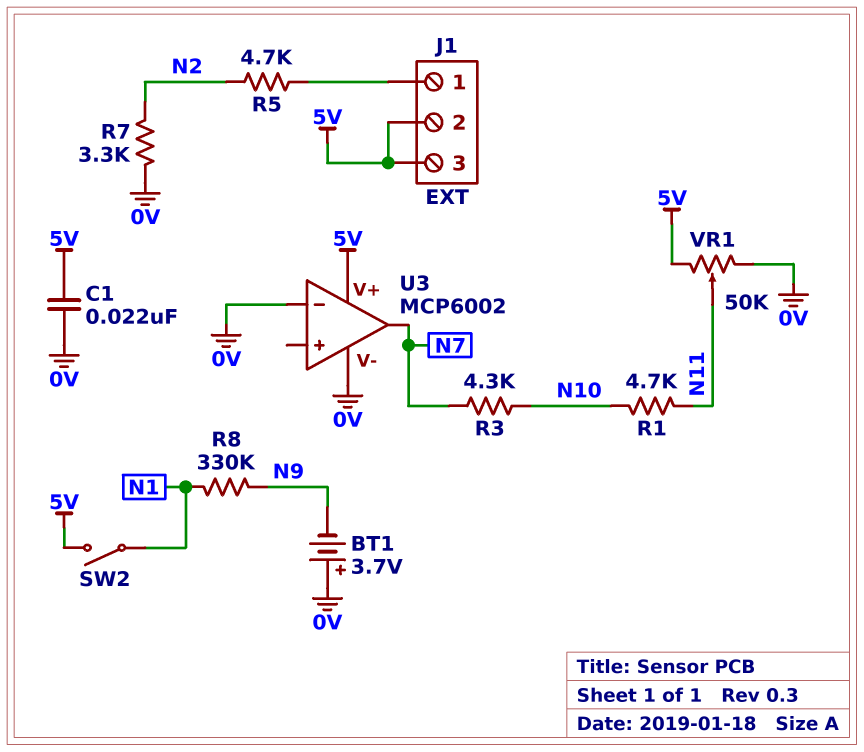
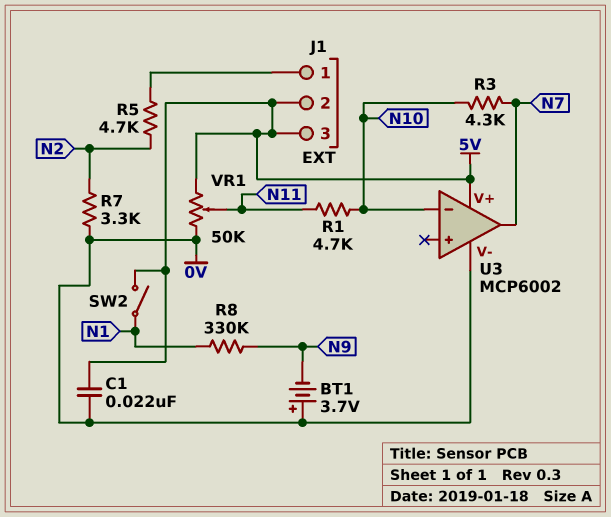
U3 pin in-: 0V -> N10

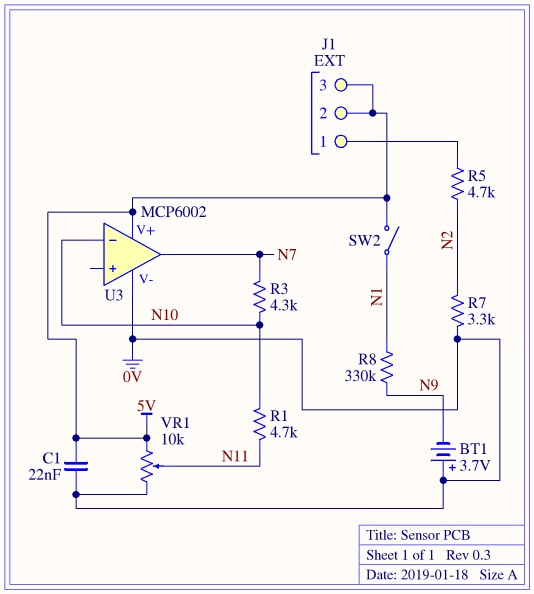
VR1: 50k (0V, 5V, wiper N11) -> 10k (0V, 5V, wiper N11)

